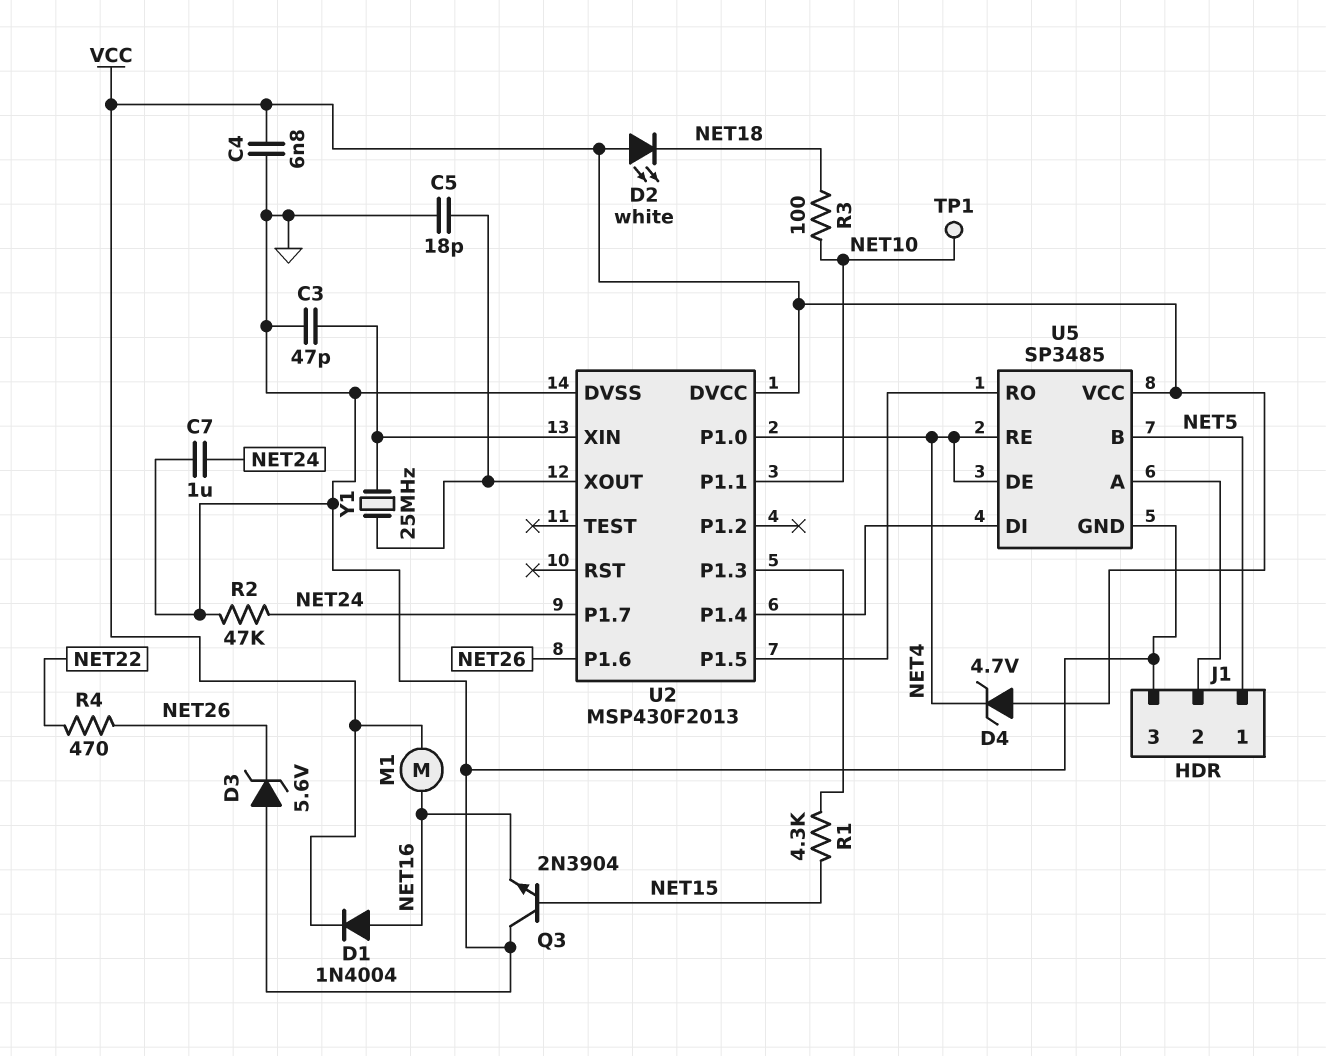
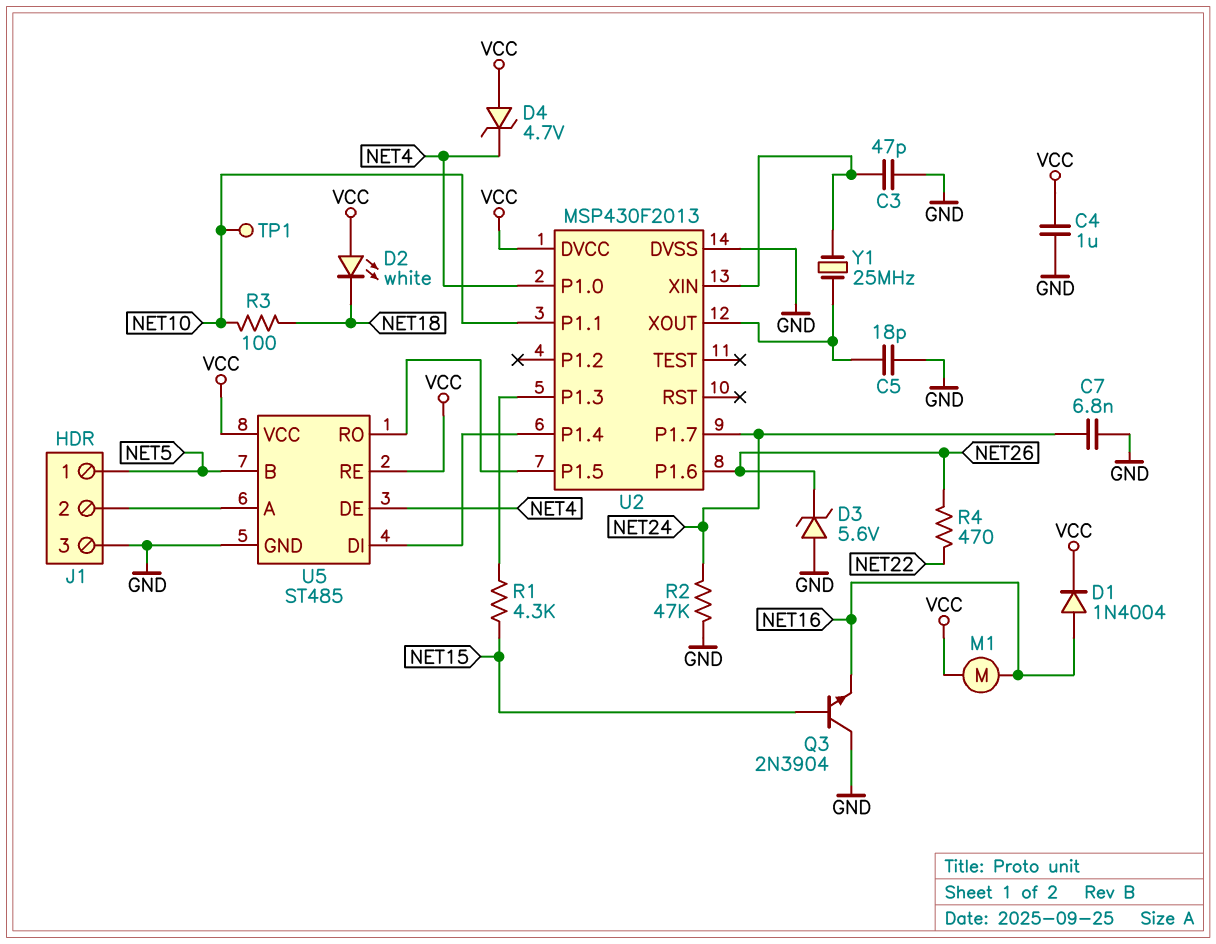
C4: 6.8nF (GND, VCC) -> 1uF (GND, VCC)
C7: 1uF (GND, NET24) -> 6.8nF (GND, NET24)
U5: SP3485 -> ST485
U5 pin RE: NET4 -> VCC

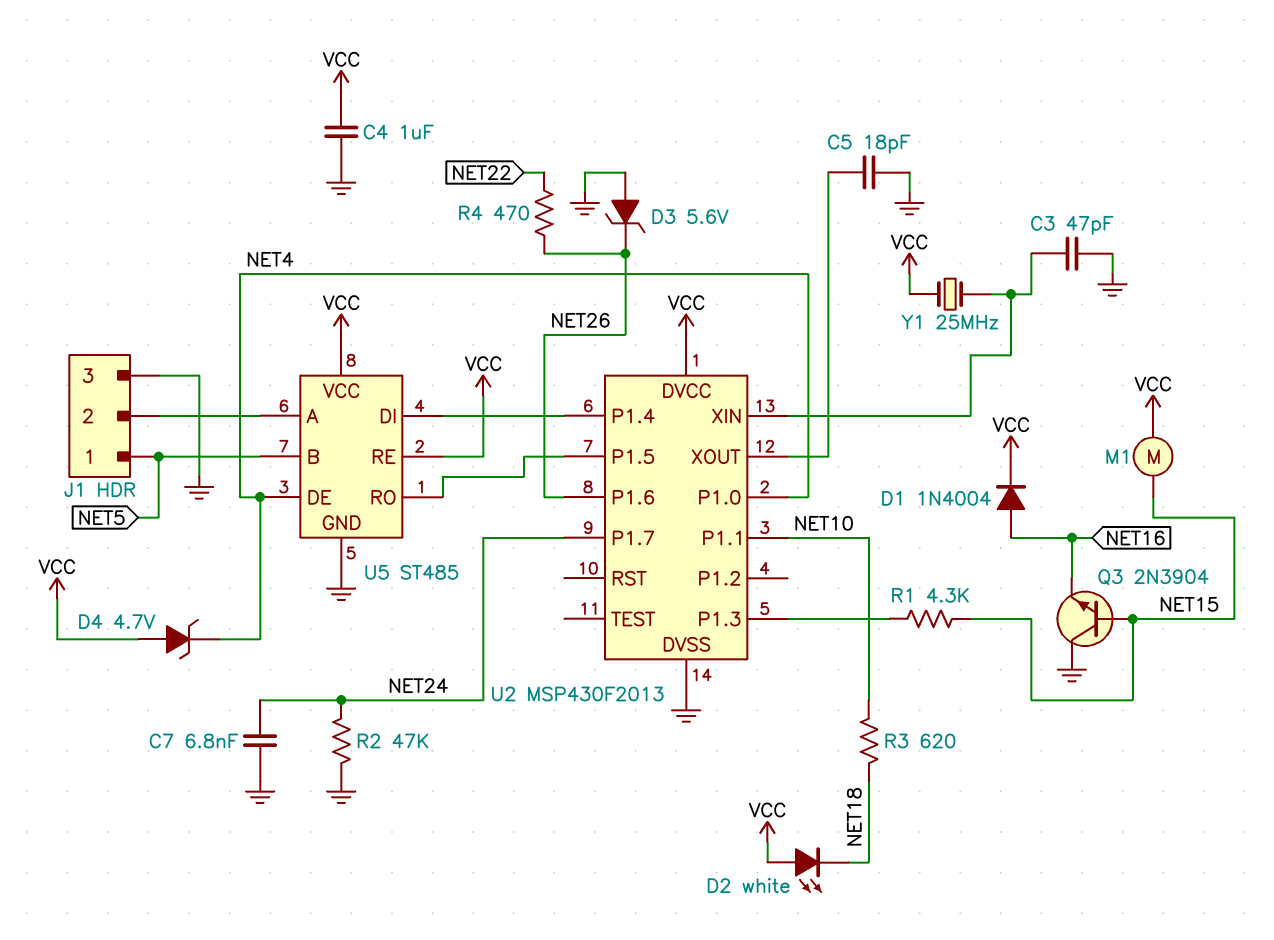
M1: motor (NET16, VCC) -> motor (NET15, VCC)
R3: 100 (NET10, NET18) -> 620 (NET10, NET18)
TP1: test point (NET10) -> none
Y1: 25MHz (U2/XIN, U2/XOUT) -> 25MHz (U2/XIN, VCC)

